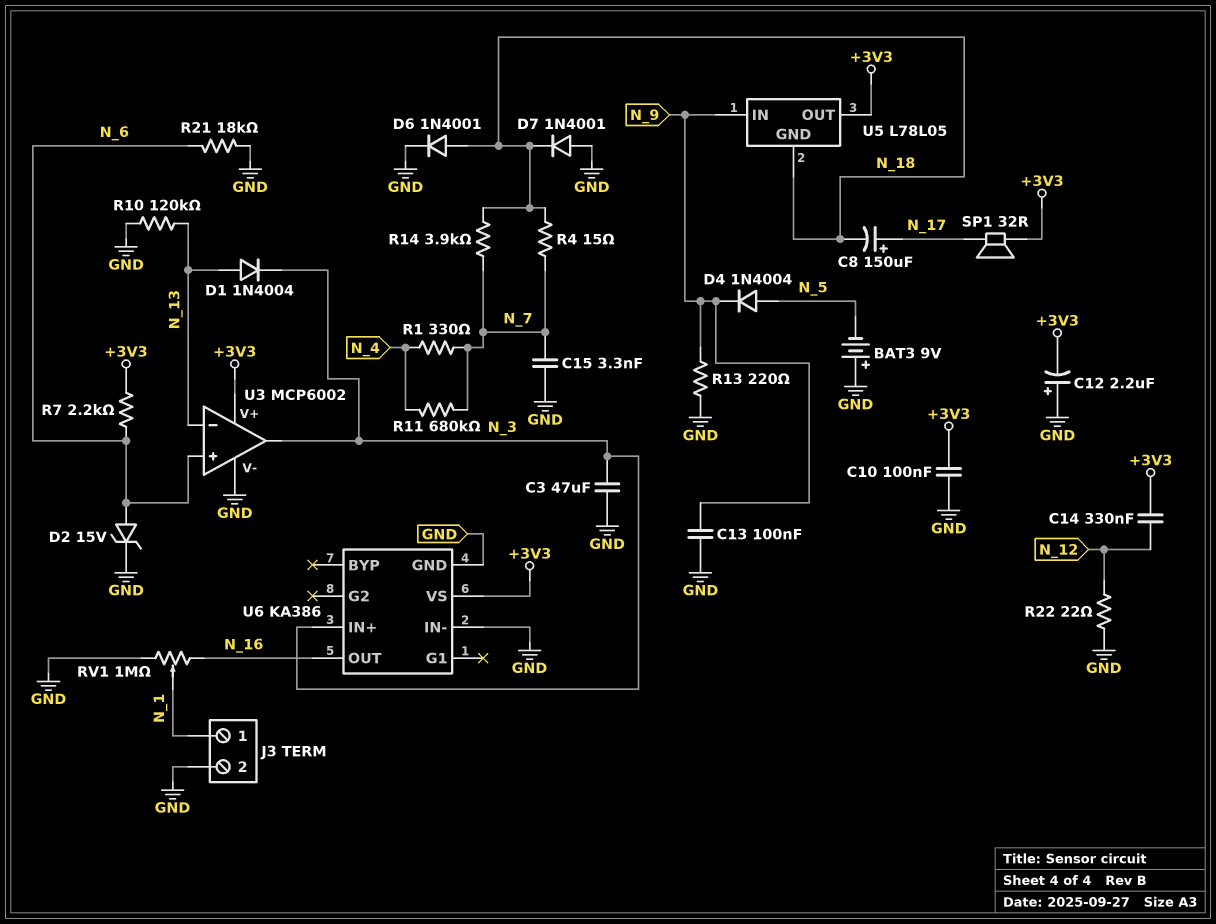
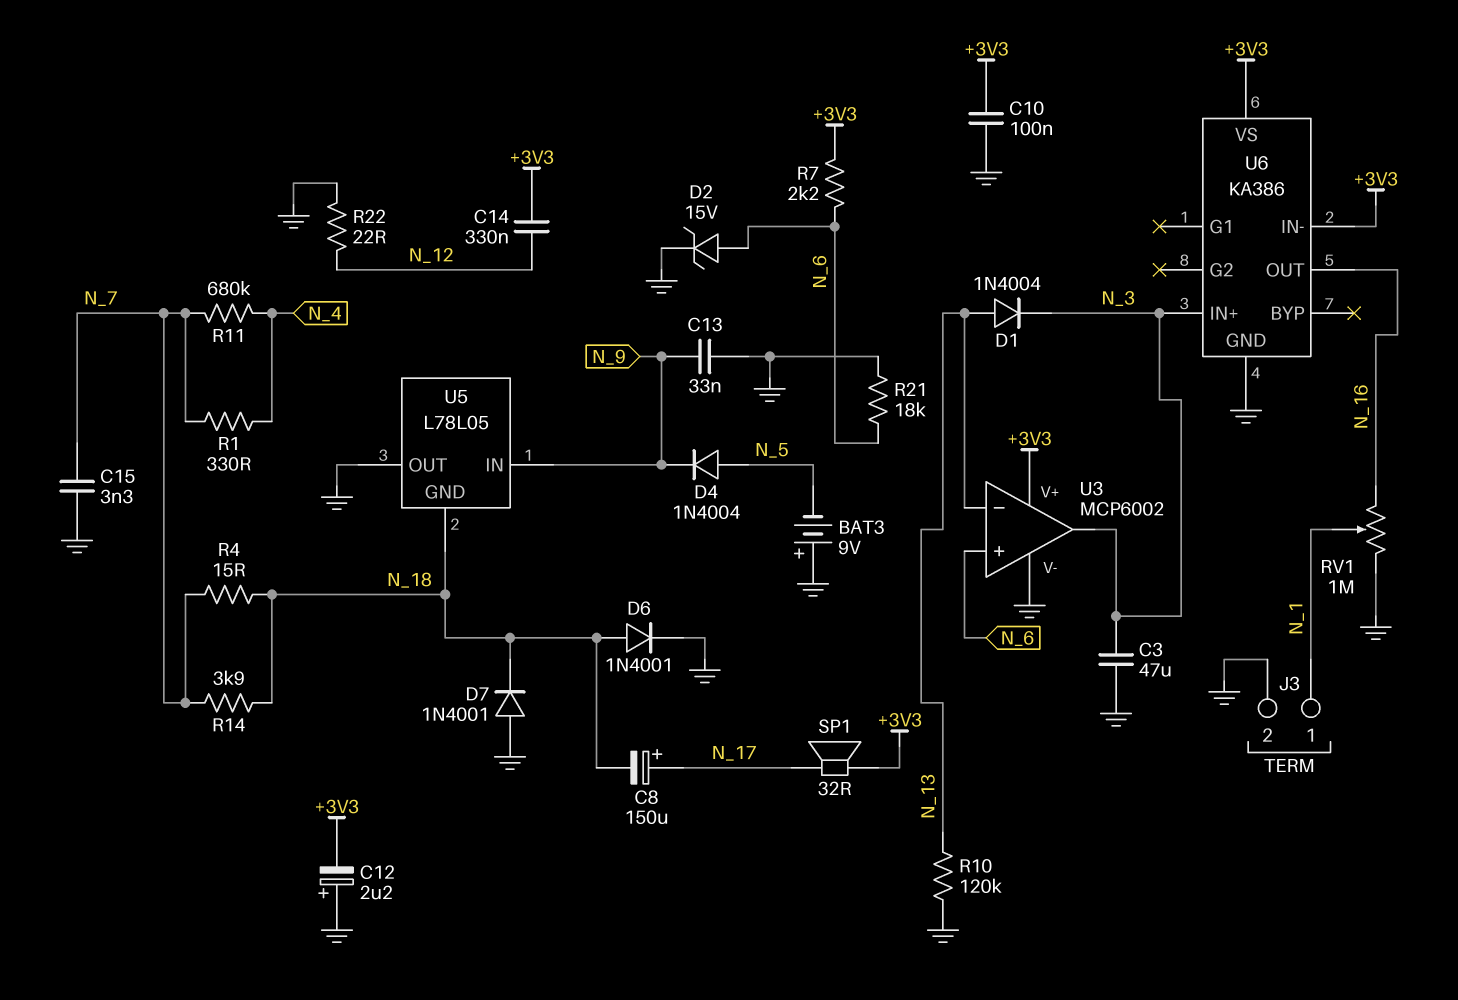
C13: 100nF (GND, N_9) -> 33nF (GND, N_9)
R13: 220 (GND, N_9) -> none
U5 pin OUT: +3V3 -> GND
U6 pin IN-: GND -> +3V3

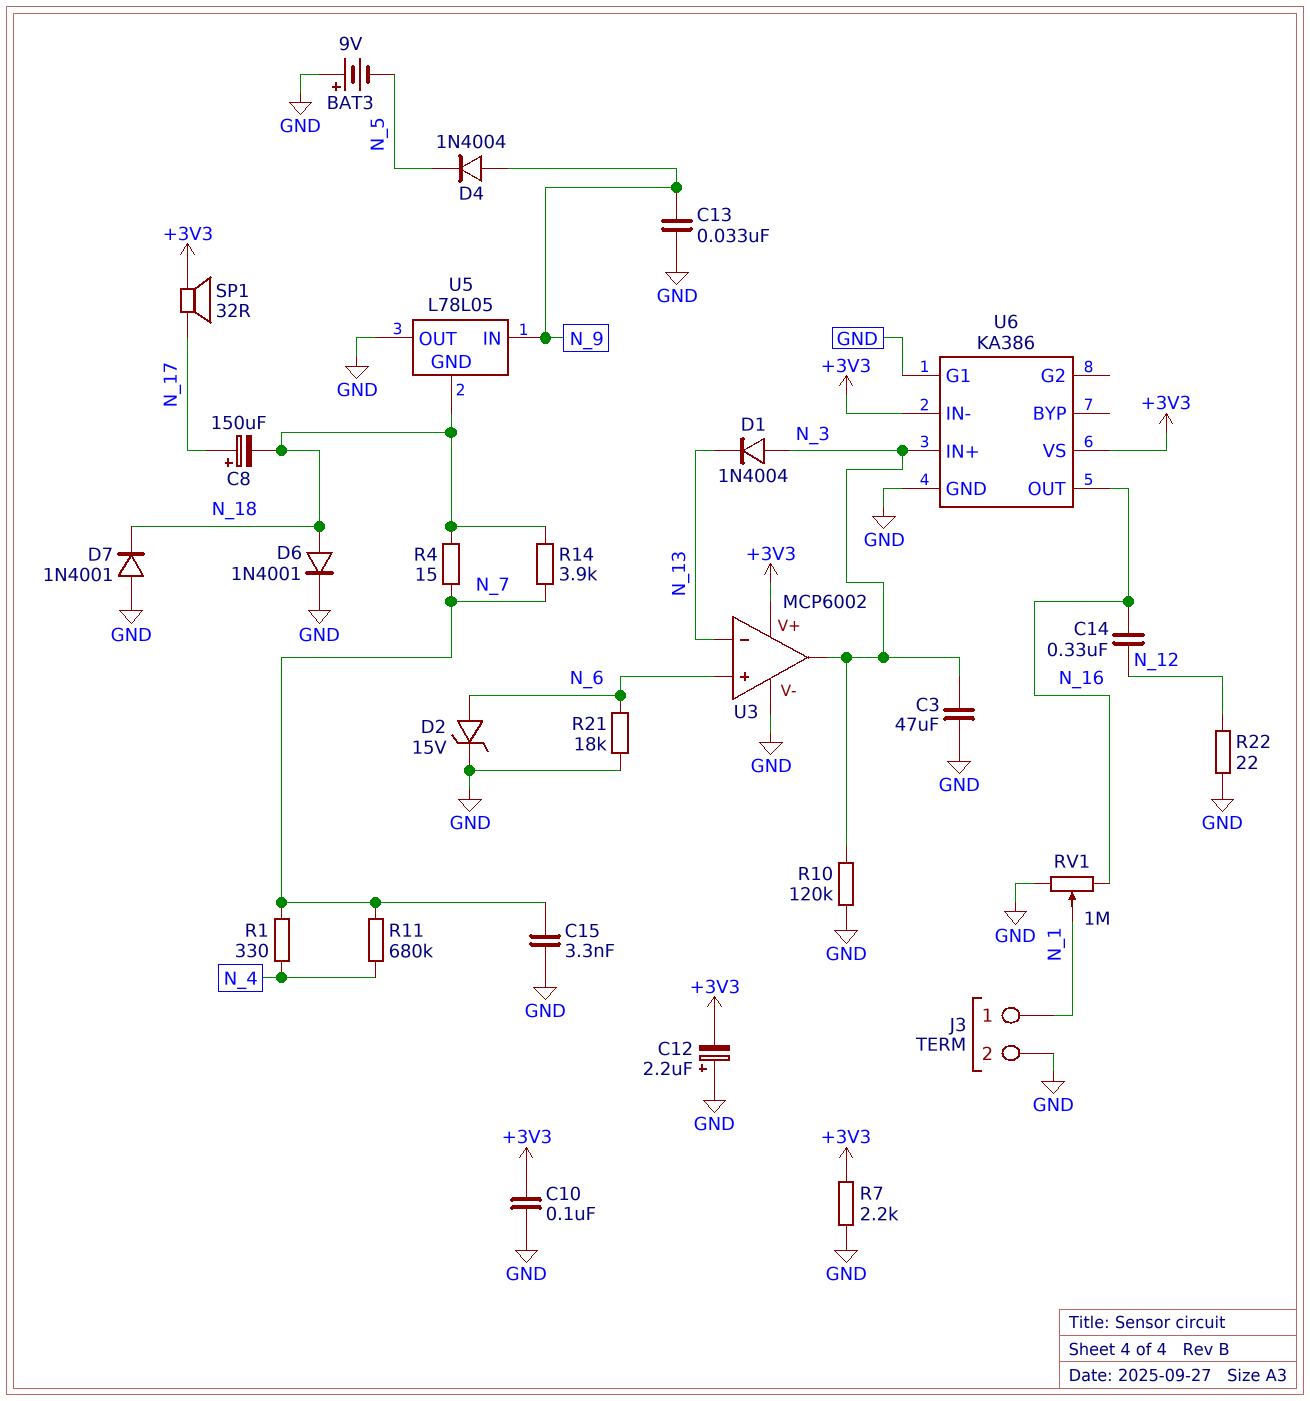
C14: 330nF (+3V3, N_12) -> 330nF (N_12, N_16)
D1: diode 1N4004 (A N_13, K N_3) -> diode 1N4004 (A N_3, K N_13)
D4: diode 1N4004 (A N_5, K N_9) -> diode 1N4004 (A N_9, K N_5)
R7: 2.2k (+3V3, N_6) -> 2.2k (+3V3, GND)
R10: 120k (GND, N_13) -> 120k (GND, N_3)
U6 pin G1: none -> GND

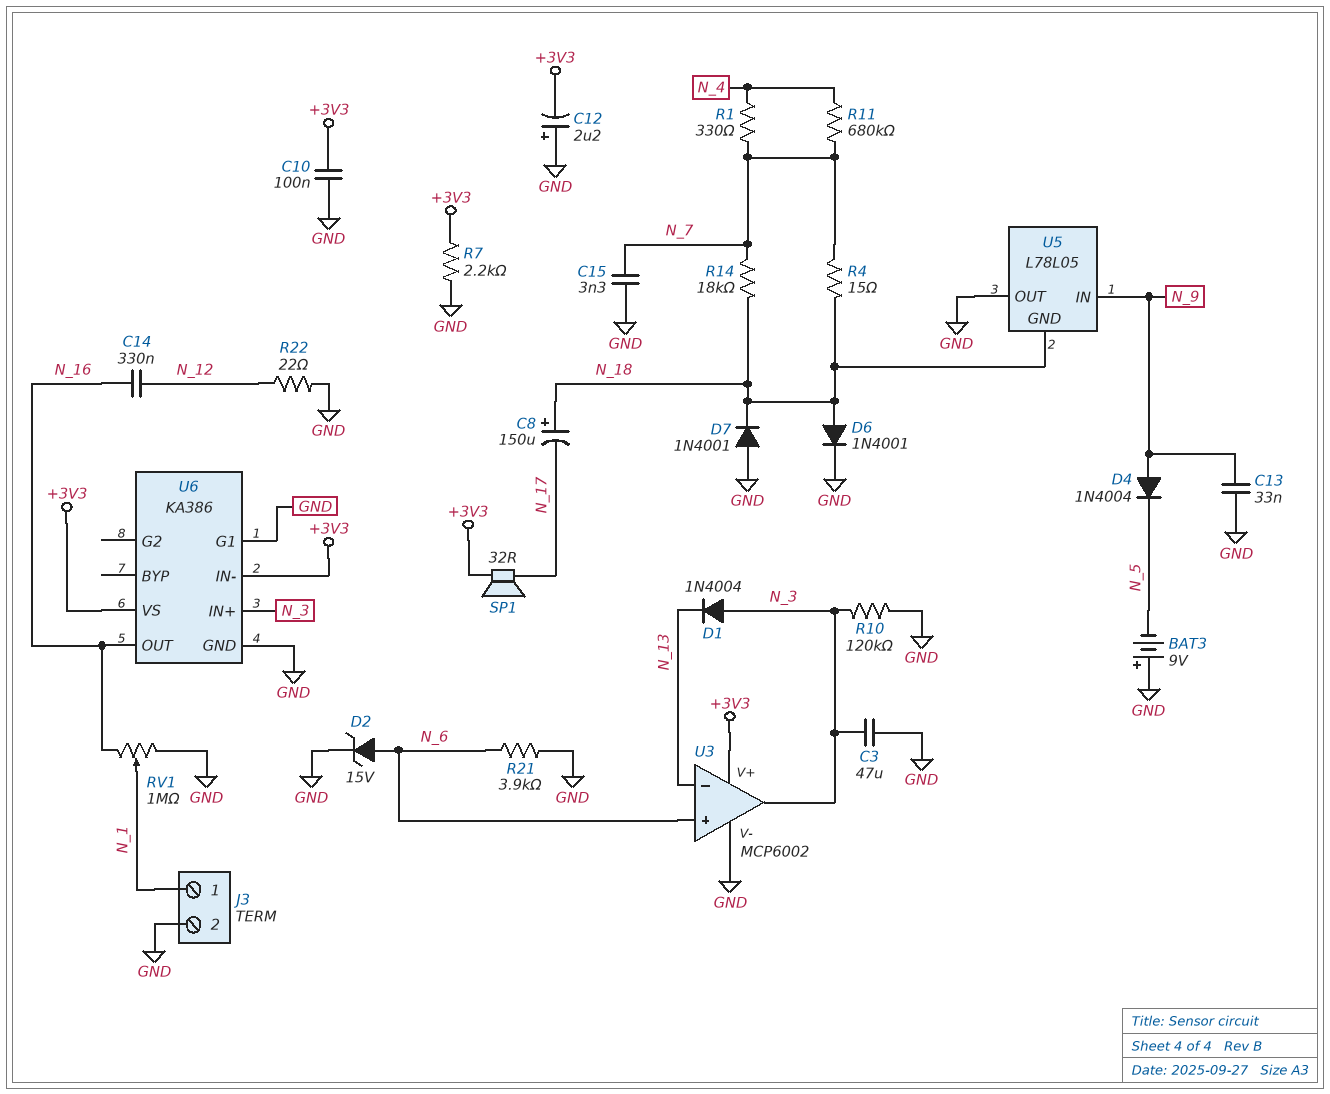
C8: 150uF (plus N_17, minus N_18) -> 150uF (plus N_18, minus N_17)
R14: 3.9k (N_7, N_18) -> 18k (N_7, N_18)
R21: 18k (GND, N_6) -> 3.9k (GND, N_6)

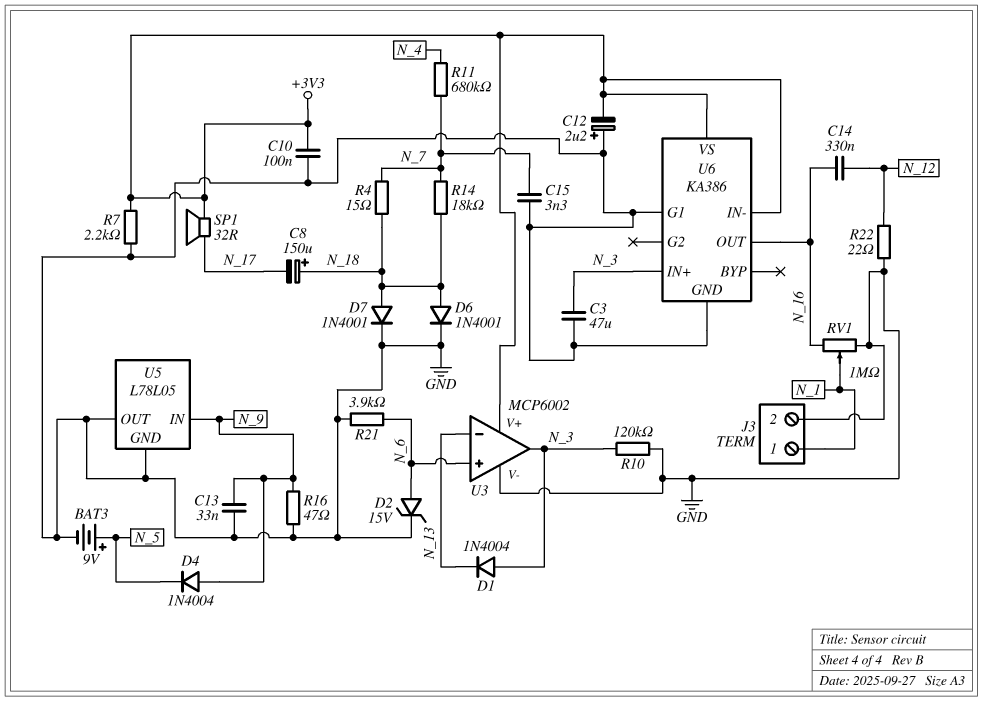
BAT3: 9V (plus GND, minus N_5) -> 9V (plus N_5, minus GND)
D7: diode 1N4001 (A GND, K N_18) -> diode 1N4001 (A N_18, K GND)
R1: 330 (N_4, N_7) -> none
R16: none -> 47 (GND, N_9)
U5 pin GND: N_18 -> GND

